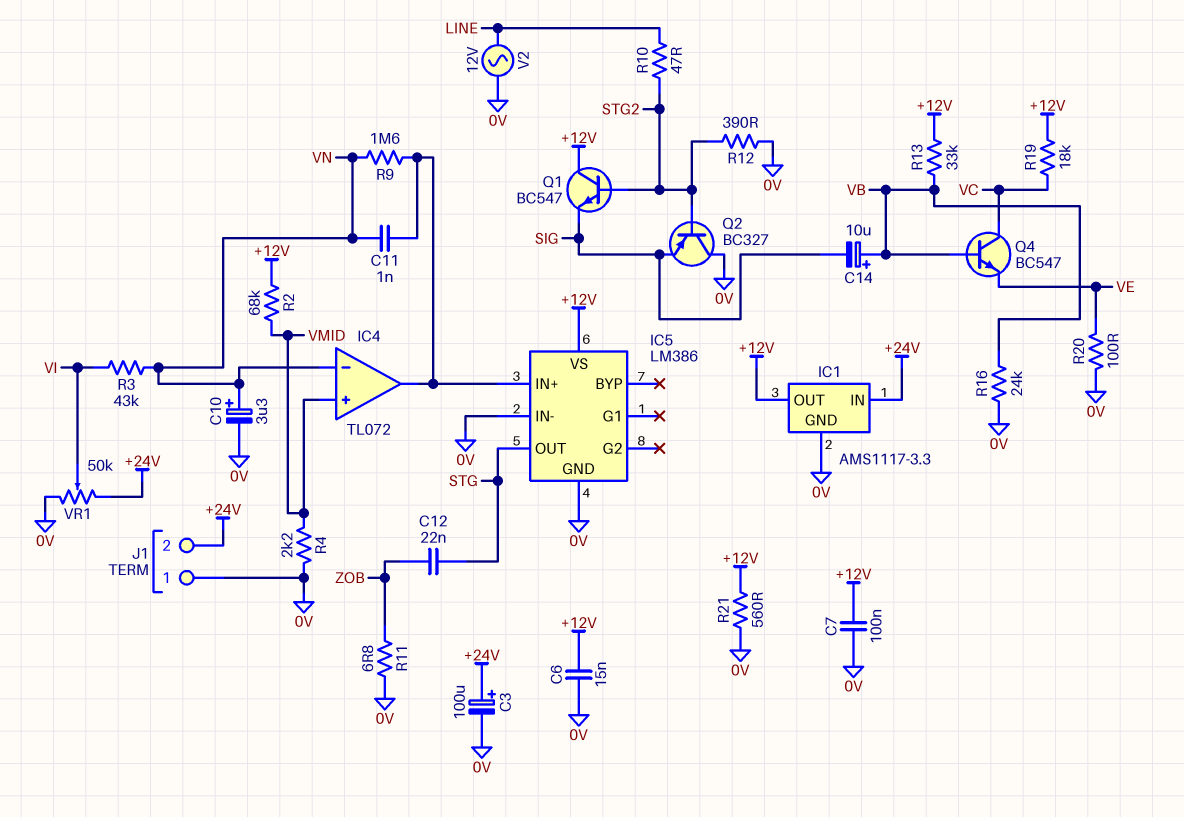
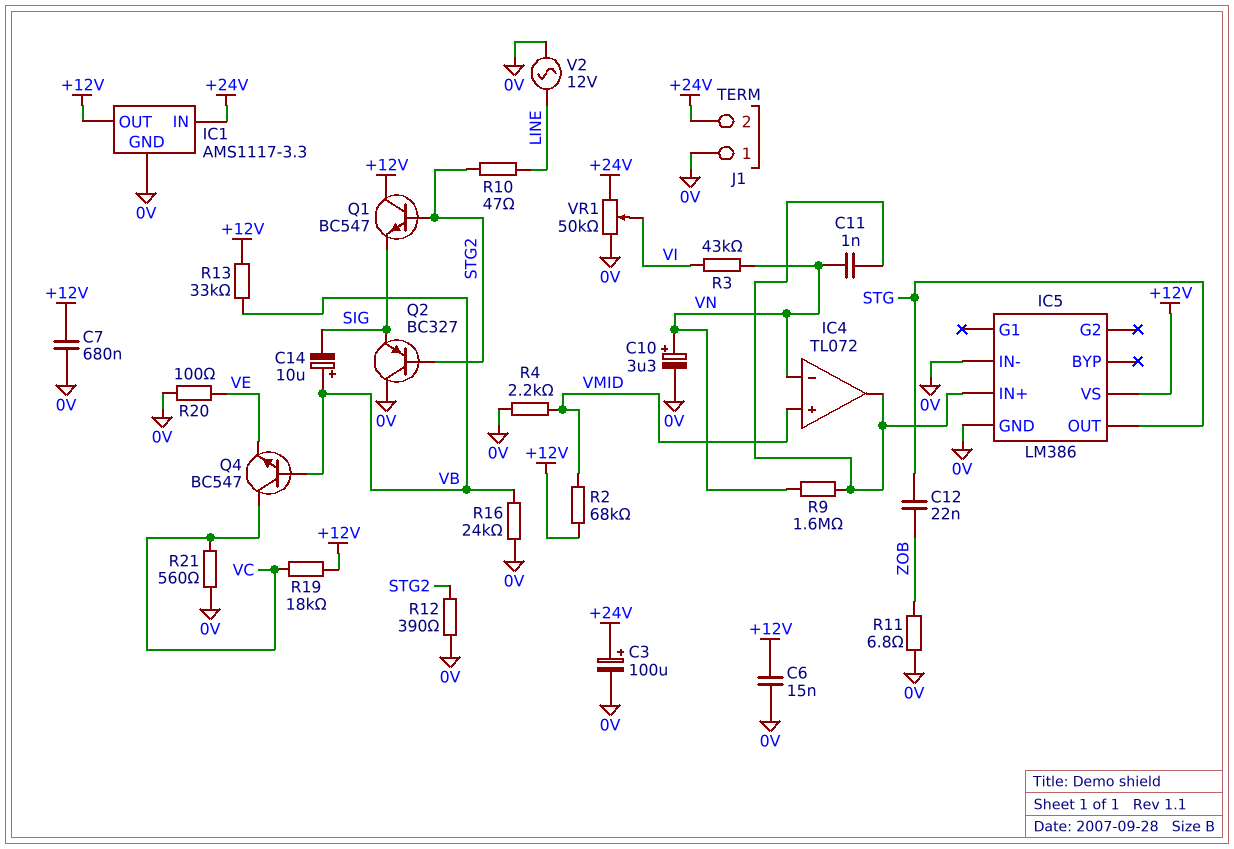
C7: 100nF (+12V, 0V) -> 680nF (+12V, 0V)
R21: 560 (+12V, 0V) -> 560 (0V, VC)

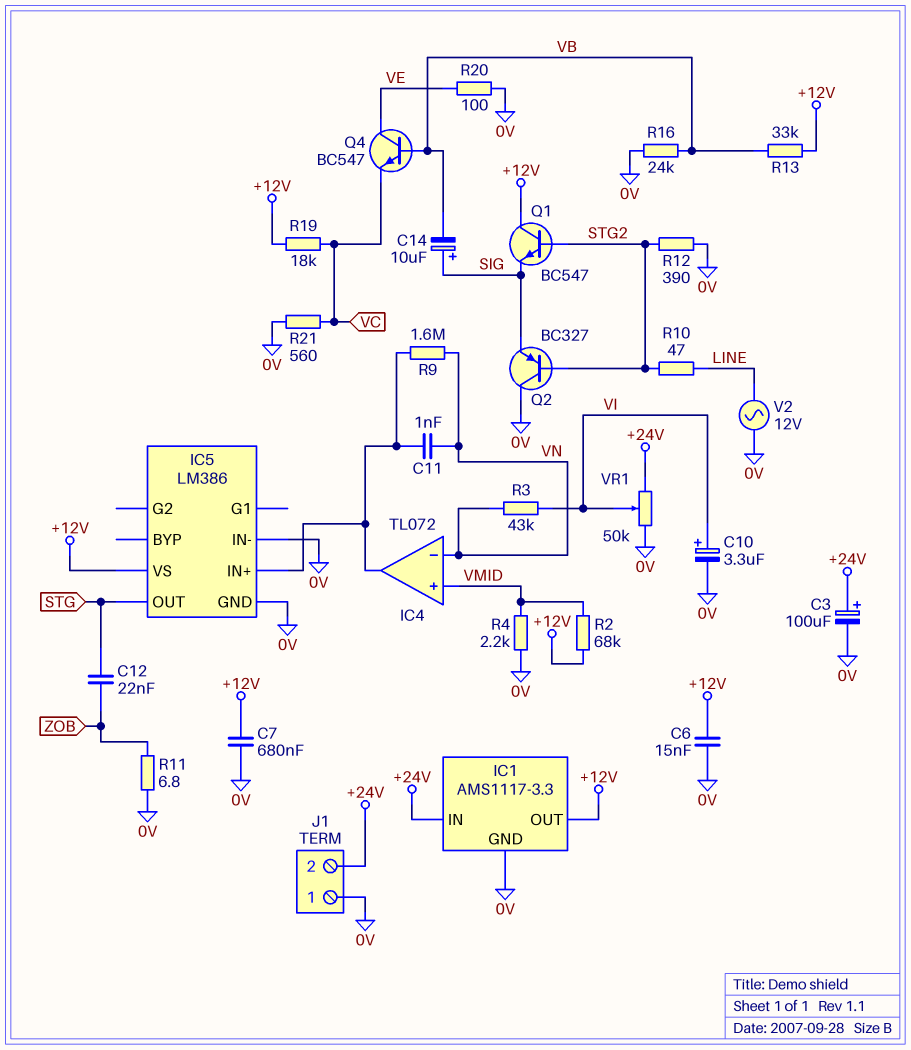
C10: 3.3uF (plus VN, minus 0V) -> 3.3uF (plus VI, minus 0V)
C14: 10uF (plus VB, minus SIG) -> 10uF (plus SIG, minus VB)
Q4: NPN BC547 (B VB, C VC, E VE) -> NPN BC547 (B VB, C VE, E VC)

